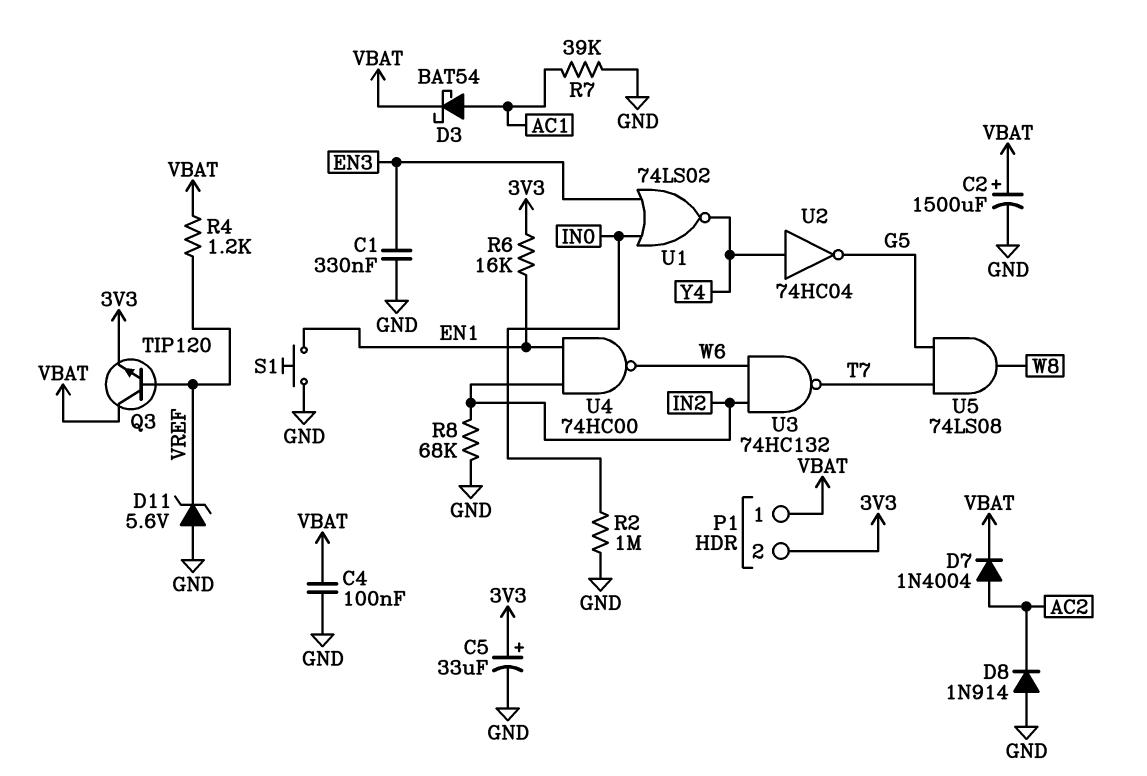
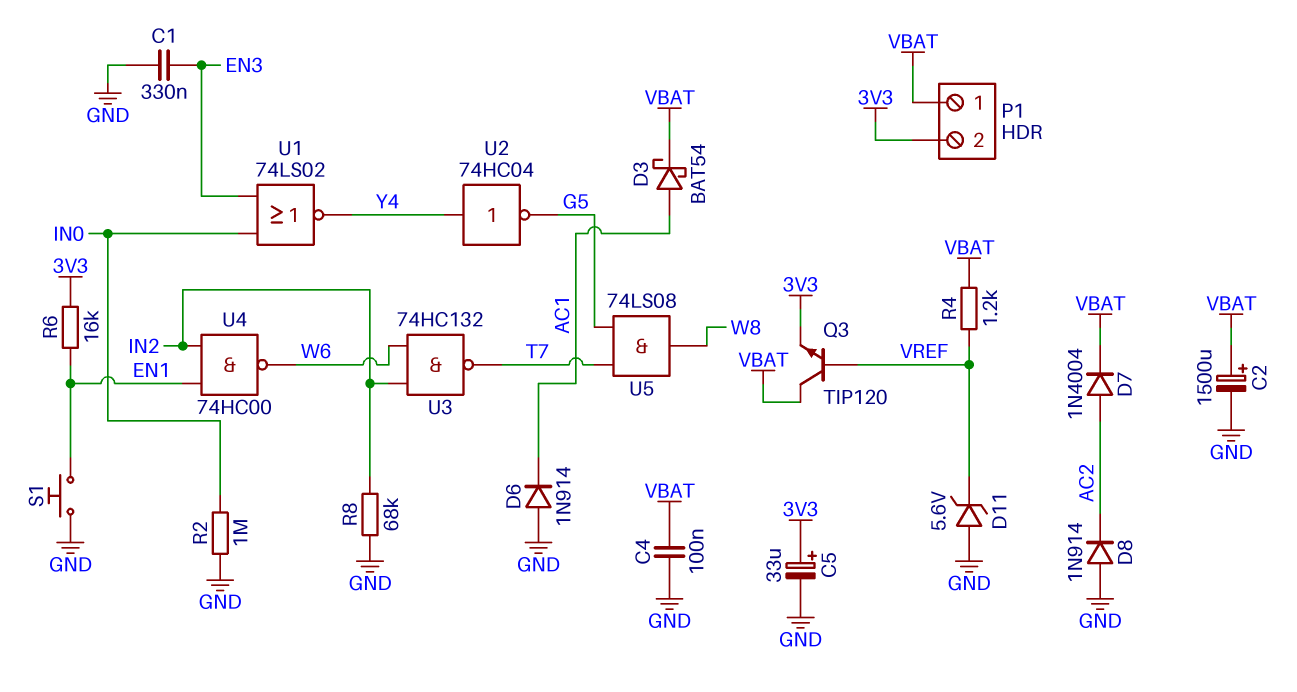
D6: none -> diode 1N914 (A GND, K AC1)
R7: 39k (AC1, GND) -> none

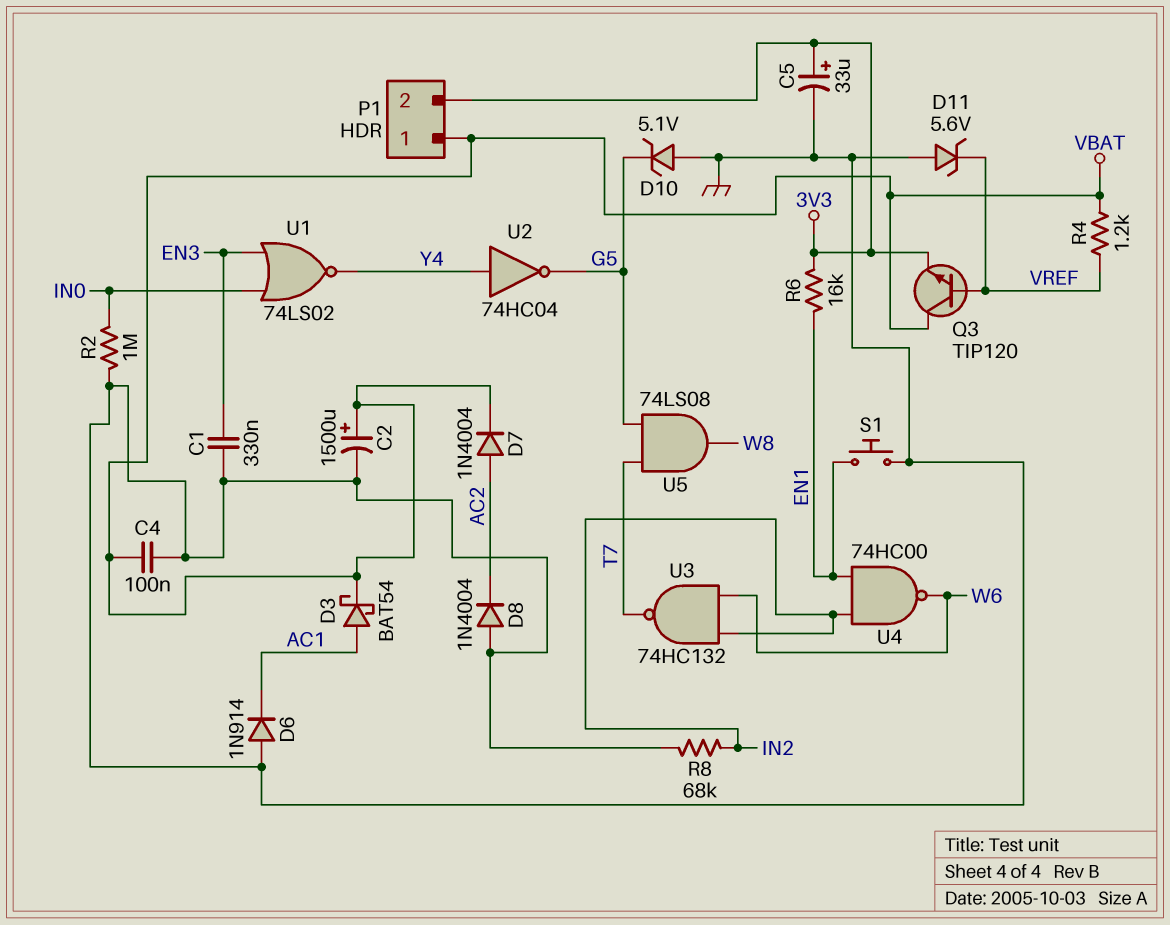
D8: diode 1N914 (A GND, K AC2) -> diode 1N4004 (A GND, K AC2)
D10: none -> zener 5.1V (A GND, K G5)

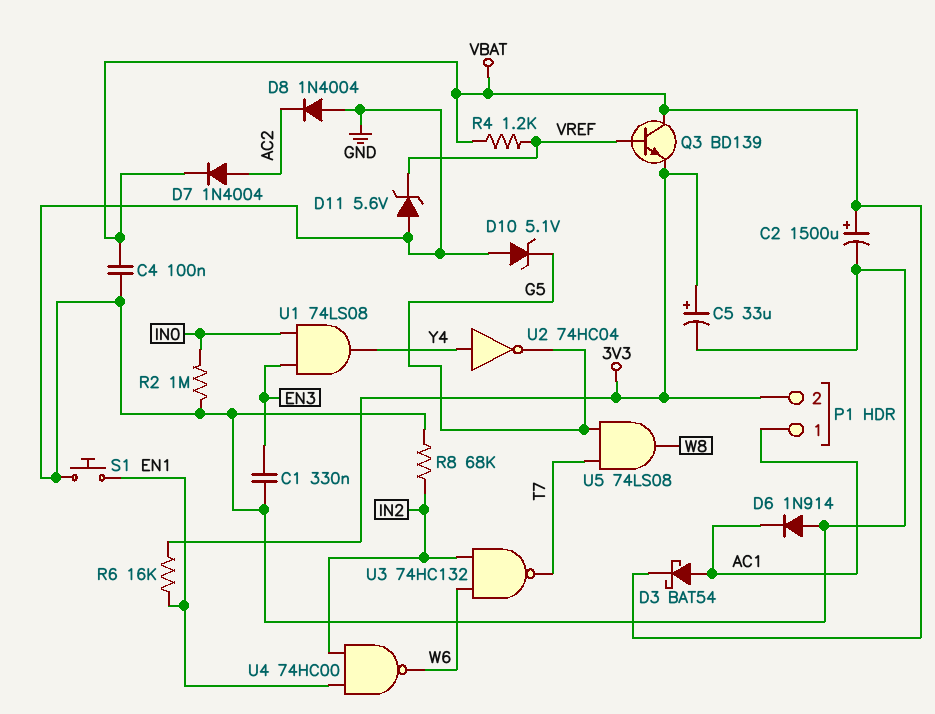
P1 pin 1: VBAT -> AC1
Q3: NPN TIP120 (B VREF, C VBAT, E 3V3) -> NPN BD139 (B VREF, C VBAT, E 3V3)
U1: NOR 74LS02 (in EN3, in IN0, out Y4) -> AND 74LS08 (in EN3, in IN0, out Y4)

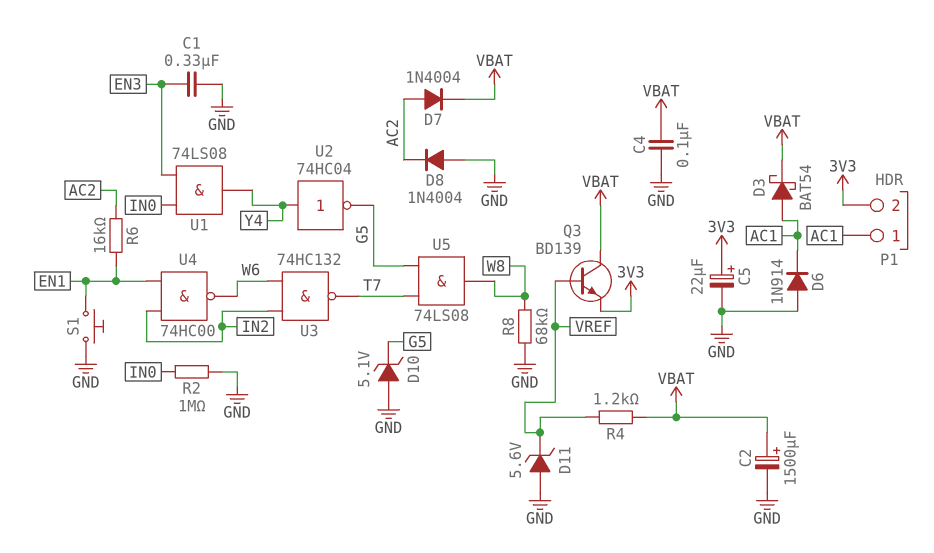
C5: 33uF (plus 3V3, minus GND) -> 22uF (plus 3V3, minus GND)
R6: 16k (3V3, EN1) -> 16k (AC2, EN1)
R8: 68k (GND, IN2) -> 68k (GND, W8)

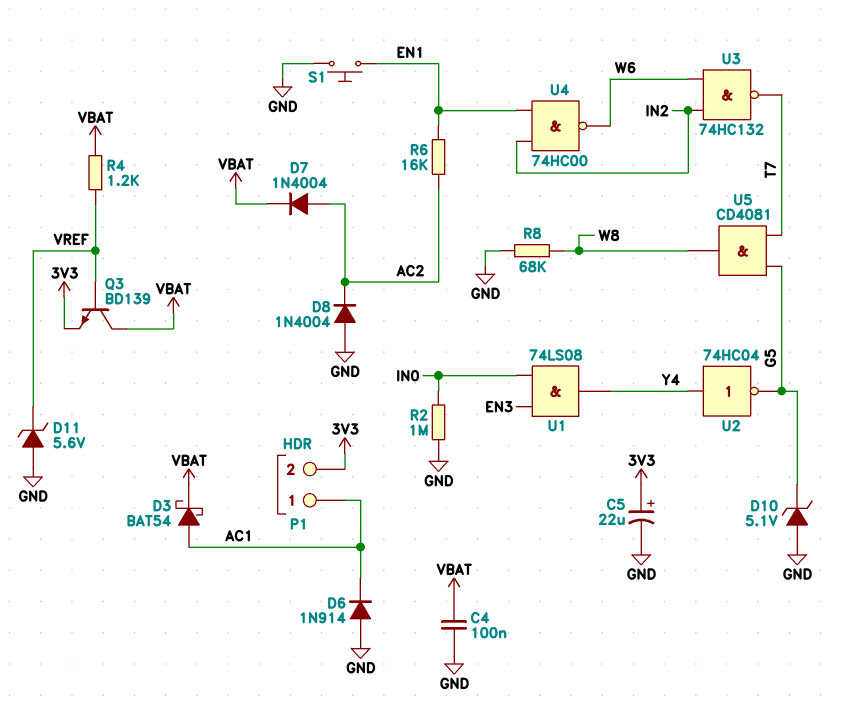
C1: 330nF (EN3, GND) -> none
C2: 1500uF (plus VBAT, minus GND) -> none
U5: AND 74LS08 (in G5, in T7, out W8) -> AND CD4081 (in G5, in T7, out W8)

